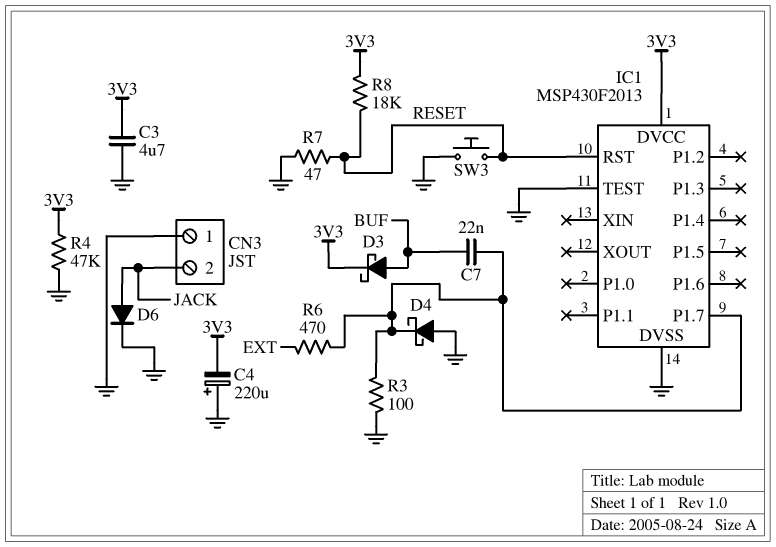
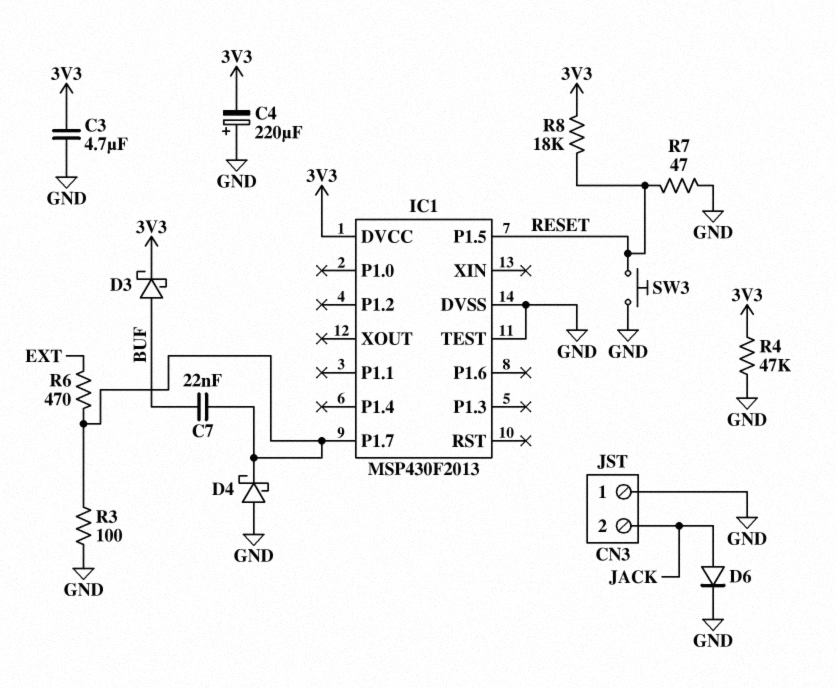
IC1 pin P1.5: none -> RESET
IC1 pin RST: RESET -> none

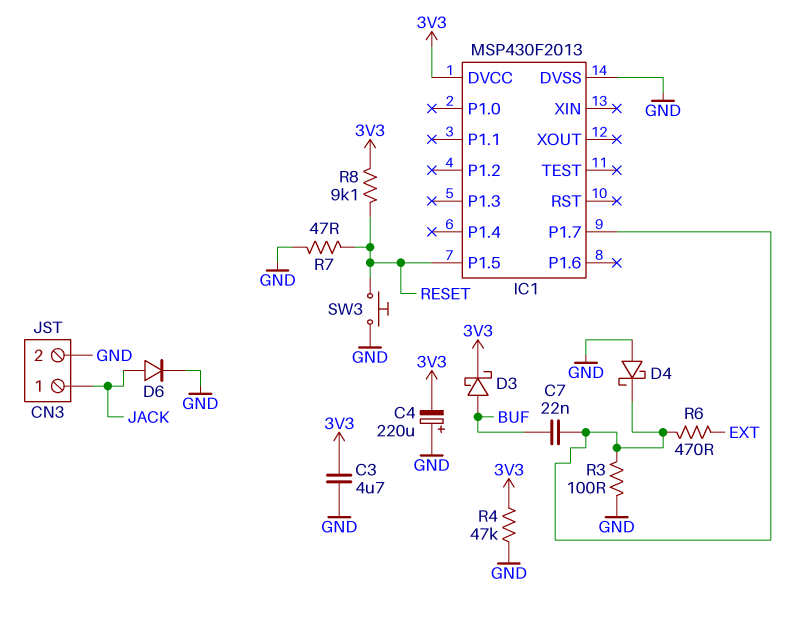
CN3 pin 1: GND -> JACK
CN3 pin 2: JACK -> GND
IC1 pin TEST: GND -> none
R8: 18k (3V3, RESET) -> 9.1k (3V3, RESET)

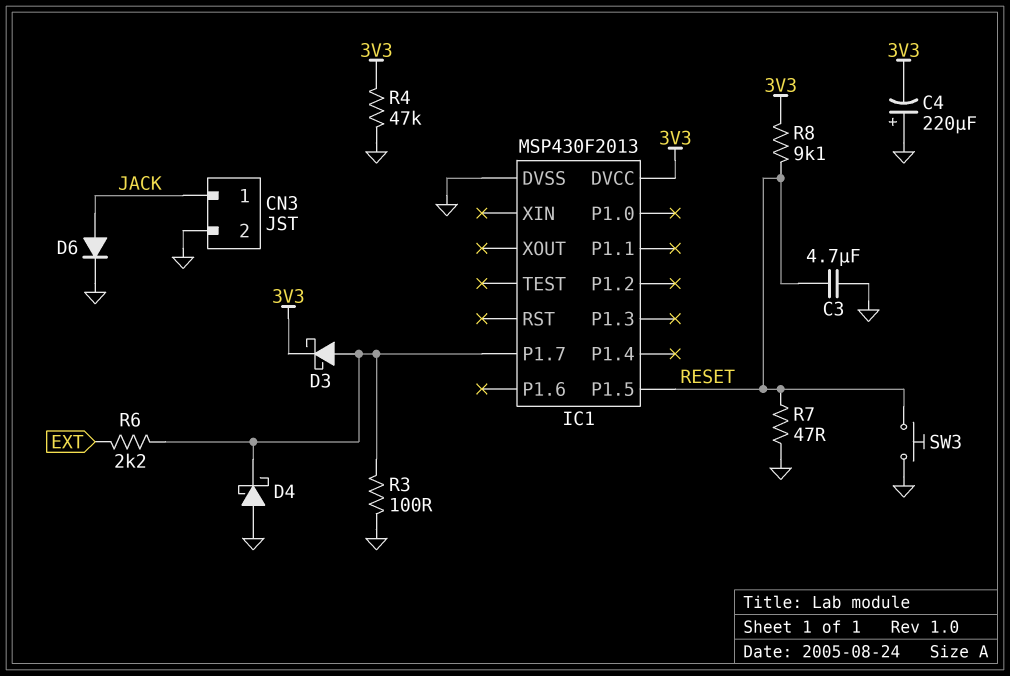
C3: 4.7uF (3V3, GND) -> 4.7uF (GND, RESET)
C7: 22nF (BUF, IC1/P1.7) -> none
D3: schottky (A BUF, K 3V3) -> schottky (A IC1/P1.7, K 3V3)
R6: 470 (EXT, IC1/P1.7) -> 2.2k (EXT, IC1/P1.7)

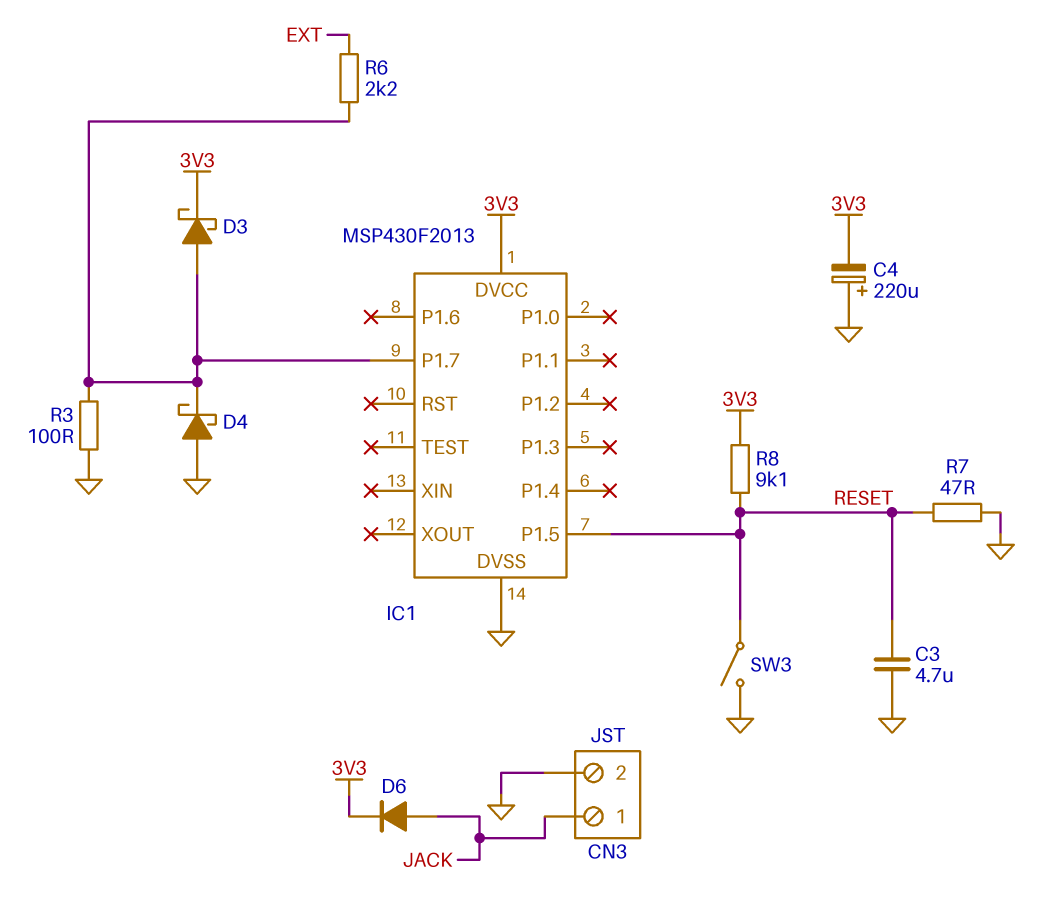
D6: diode (A JACK, K GND) -> diode (A JACK, K 3V3)
R4: 47k (3V3, GND) -> none
SW3: button (GND, RESET) -> switch (GND, RESET)

